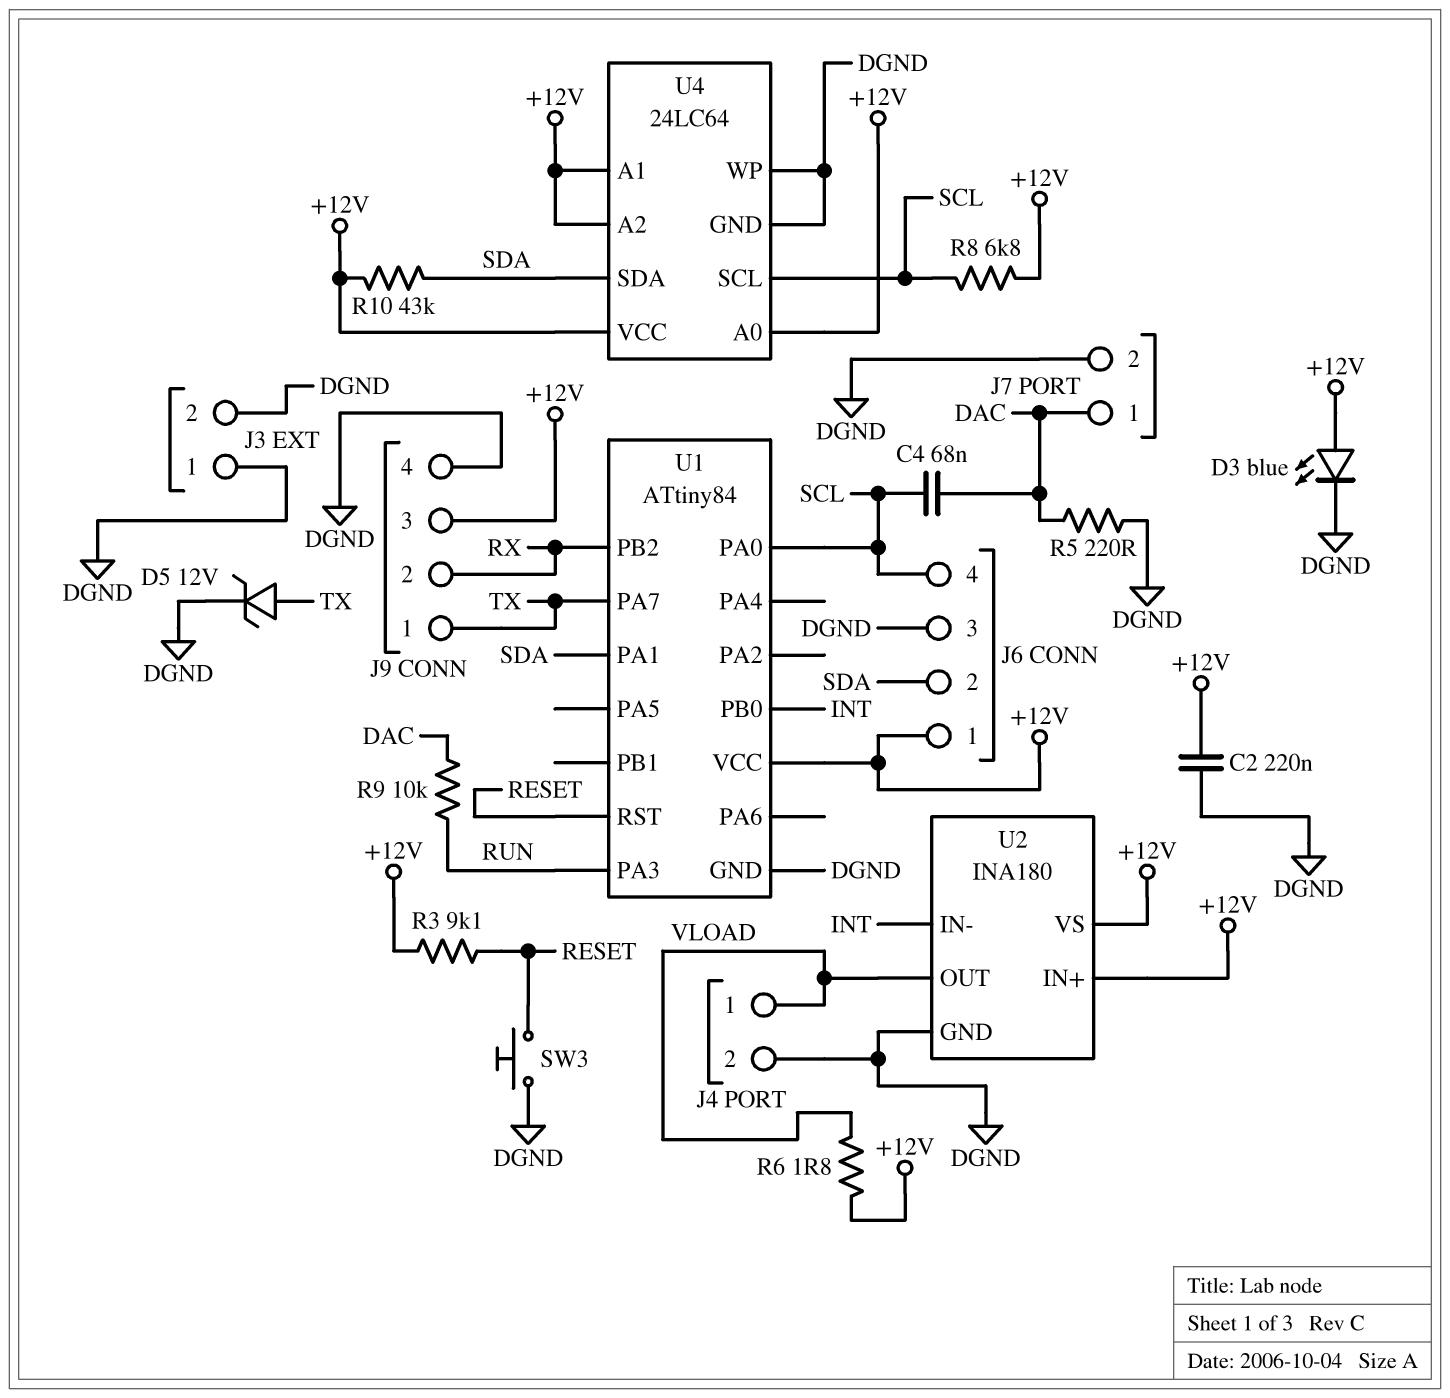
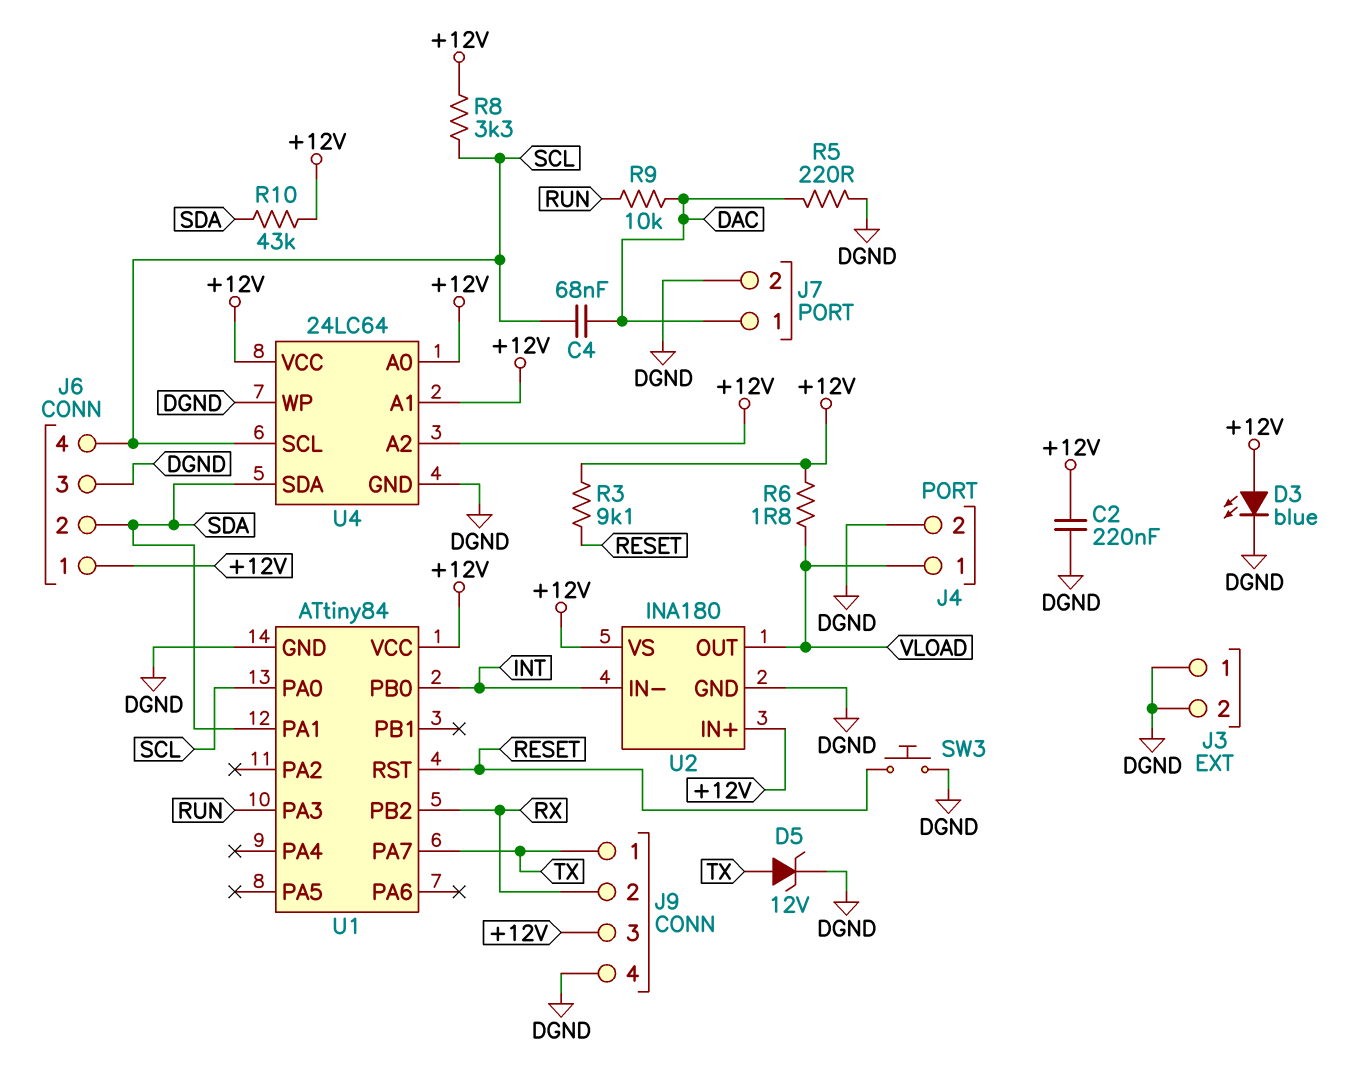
R8: 6.8k (+12V, SCL) -> 3.3k (+12V, SCL)

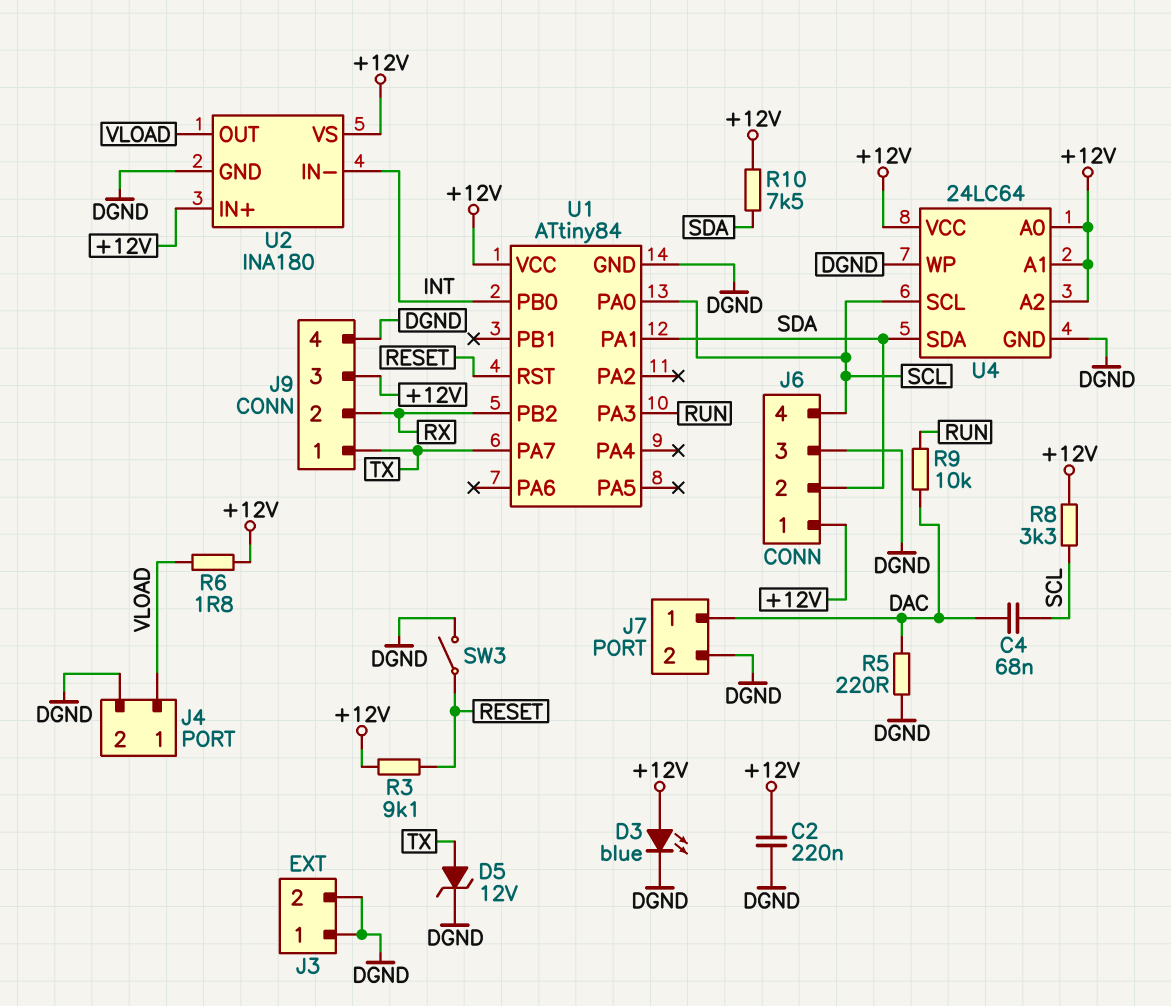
R10: 43k (+12V, SDA) -> 7.5k (+12V, SDA)
SW3: button (DGND, RESET) -> switch (DGND, RESET)

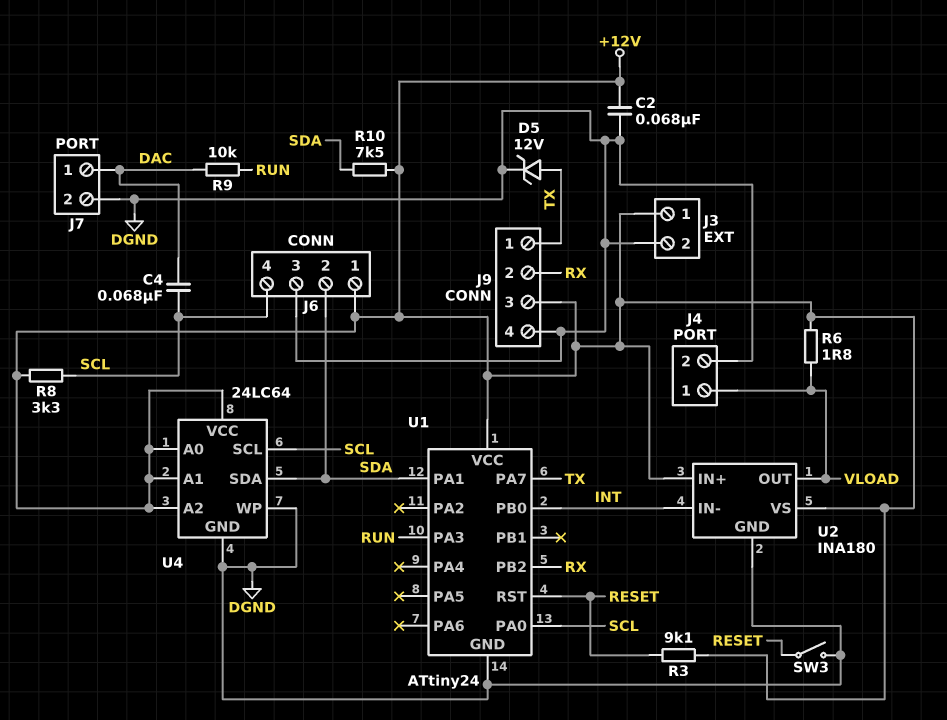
C2: 220nF (+12V, DGND) -> 68nF (+12V, DGND)
D3: LED blue (A +12V, K DGND) -> none
J3 pin 1: DGND -> +12V
R5: 220 (DAC, DGND) -> none
U1: ATtiny84 -> ATtiny24

